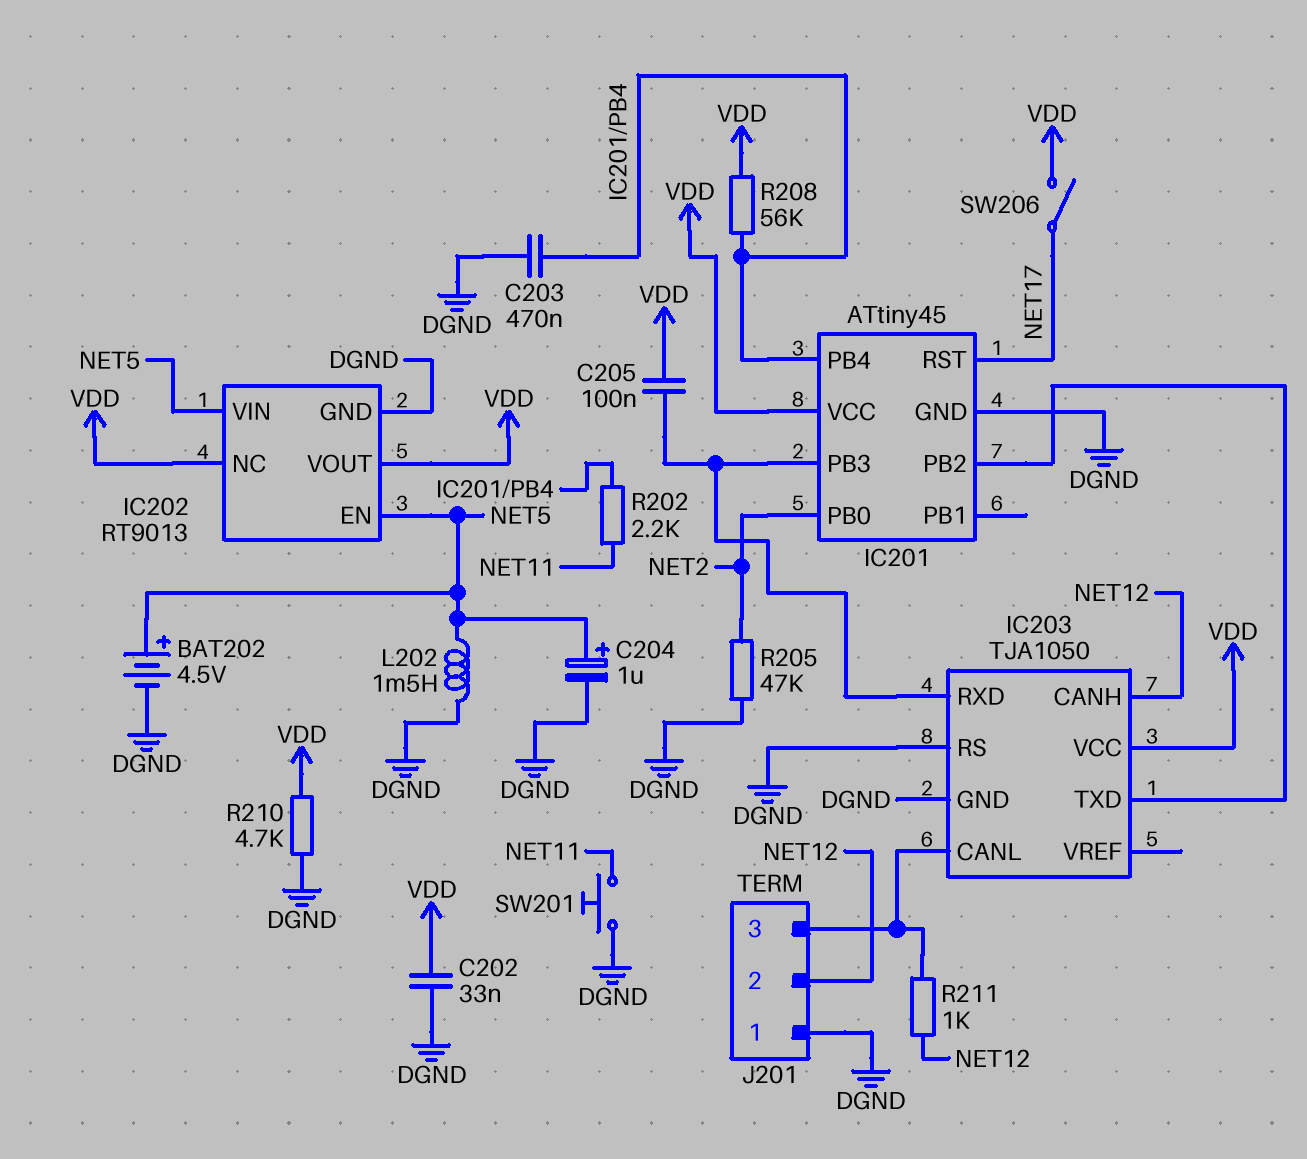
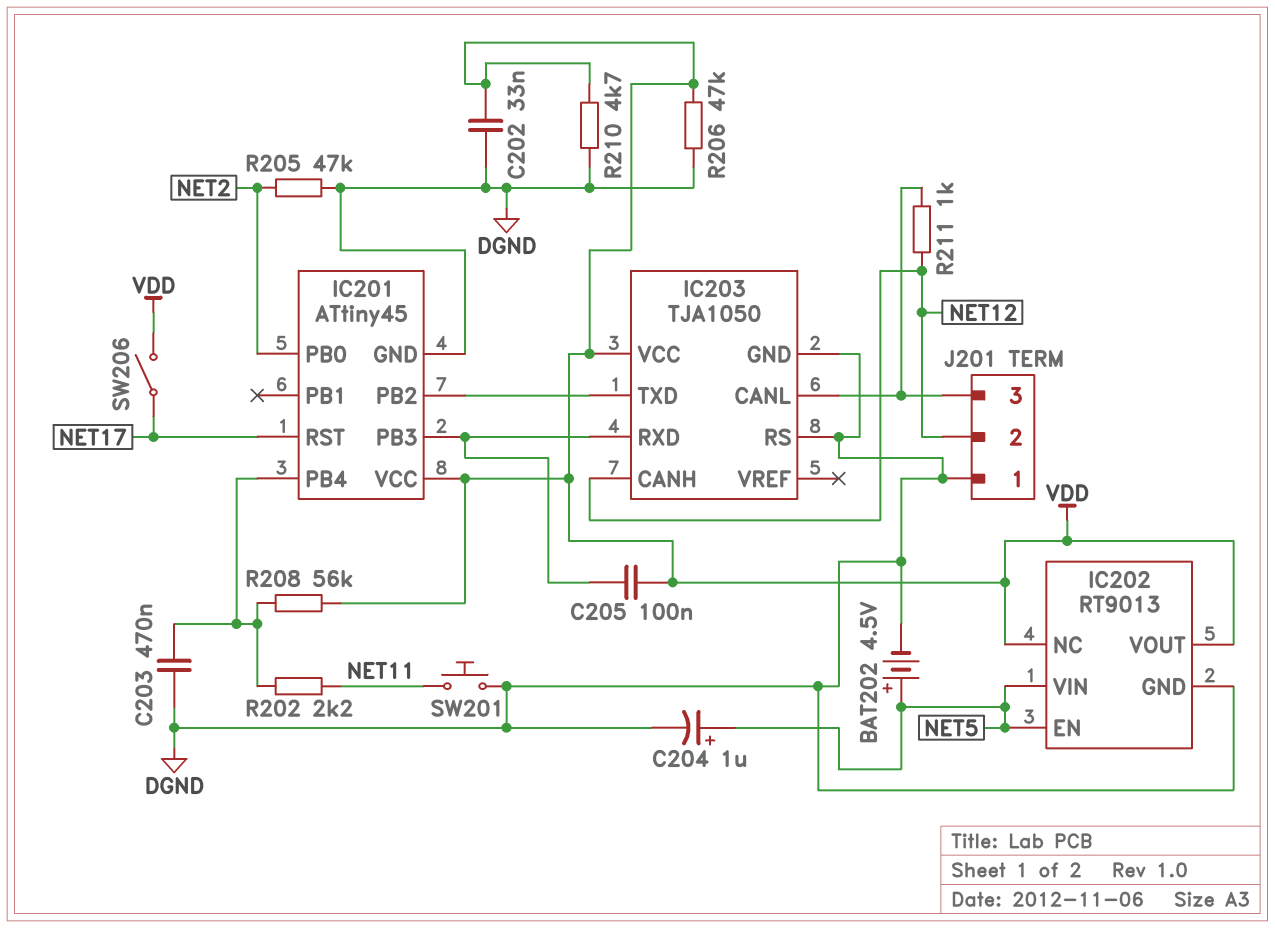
L202: 1.5mH (DGND, NET5) -> none
R206: none -> 47k (DGND, VDD)

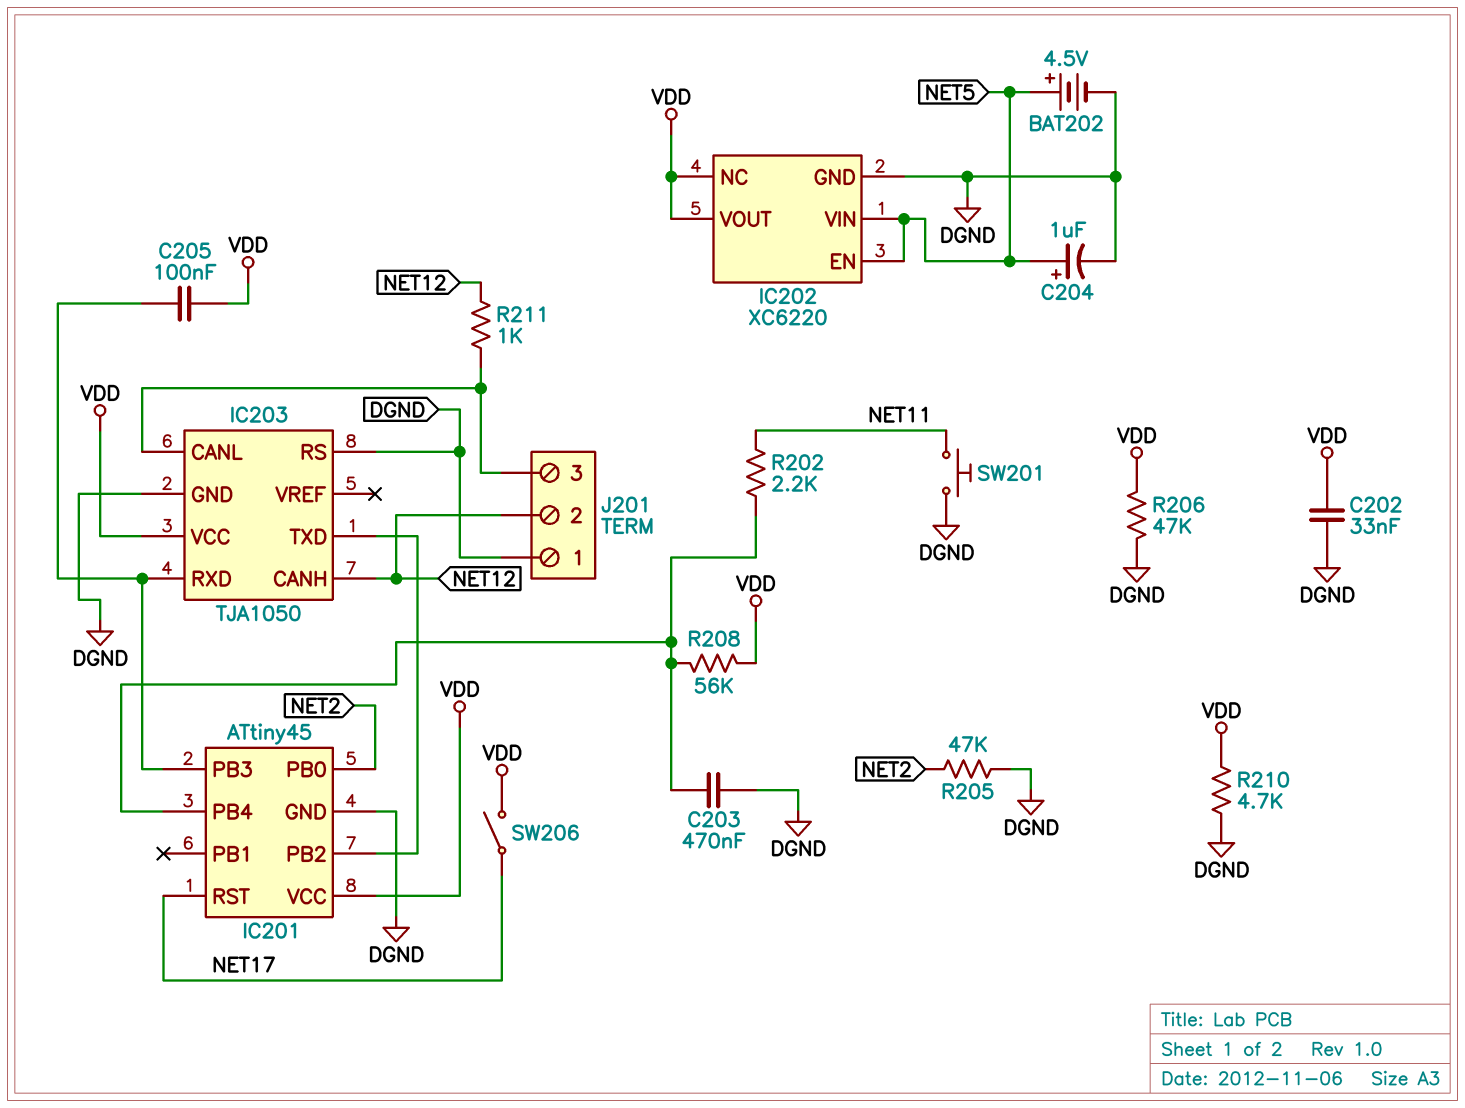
IC202: RT9013 -> XC6220

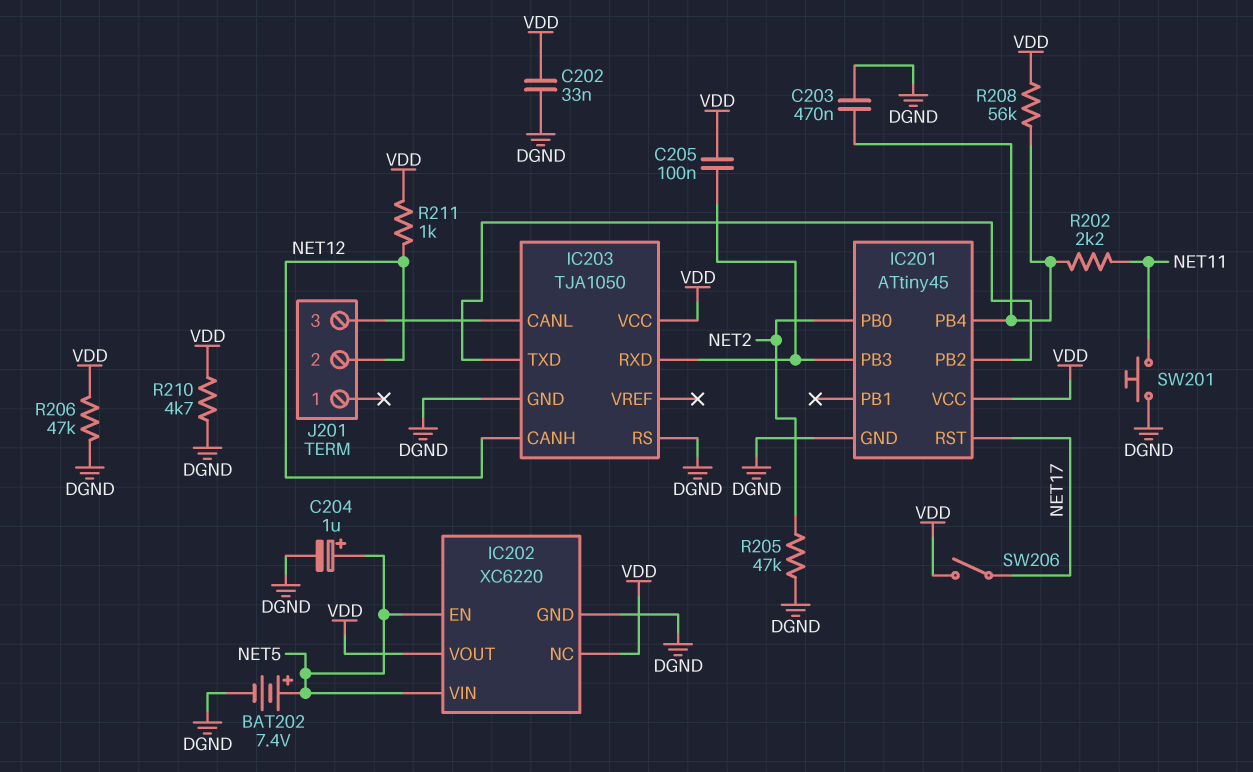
BAT202: 4.5V (plus NET5, minus DGND) -> 7.4V (plus NET5, minus DGND)
J201 pin 1: DGND -> none
R211: 1k (IC203/CANL, NET12) -> 1k (NET12, VDD)

